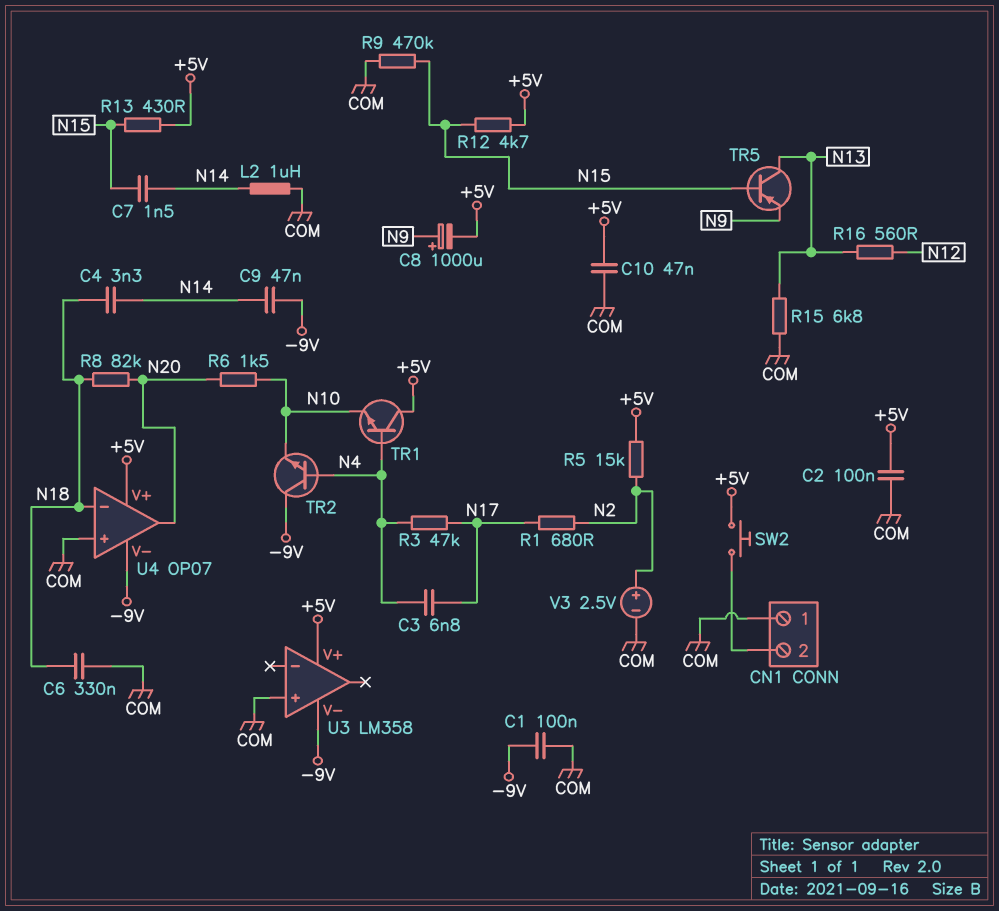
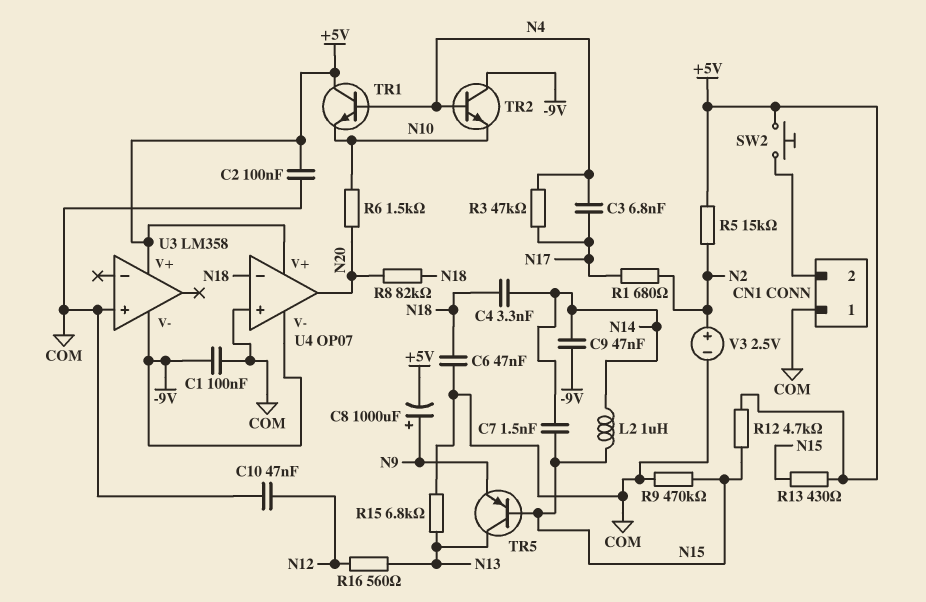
C6: 330nF (COM, N18) -> 47nF (COM, N18)
C10: 47nF (+5V, COM) -> 47nF (COM, N12)
L2: 1uH (COM, N14) -> 1uH (N14, N15)

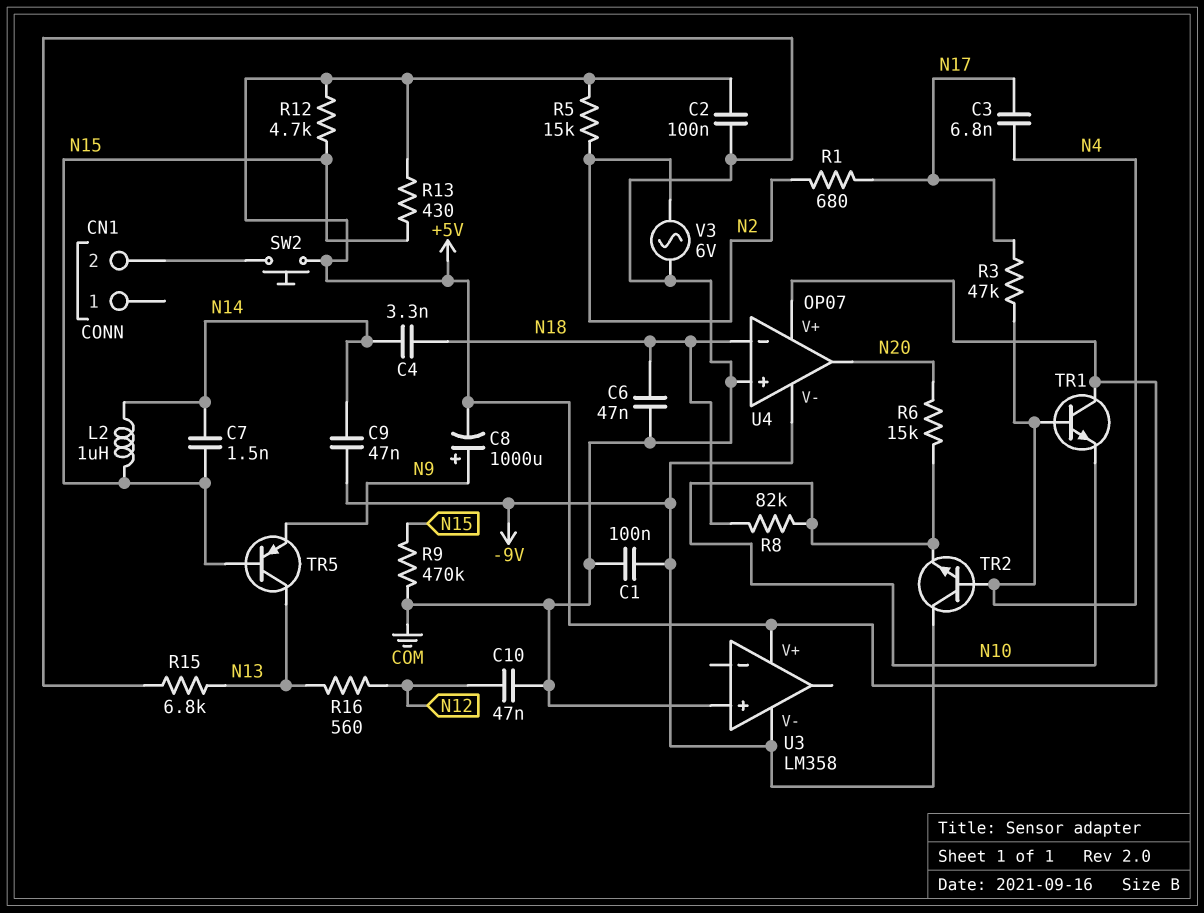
CN1 pin 1: COM -> none
R6: 1.5k (N10, N20) -> 15k (N10, N20)
R8: 82k (N18, N20) -> 82k (N10, N18)
V3: 2.5V (plus N2, minus COM) -> AC 6V (COM, N2)

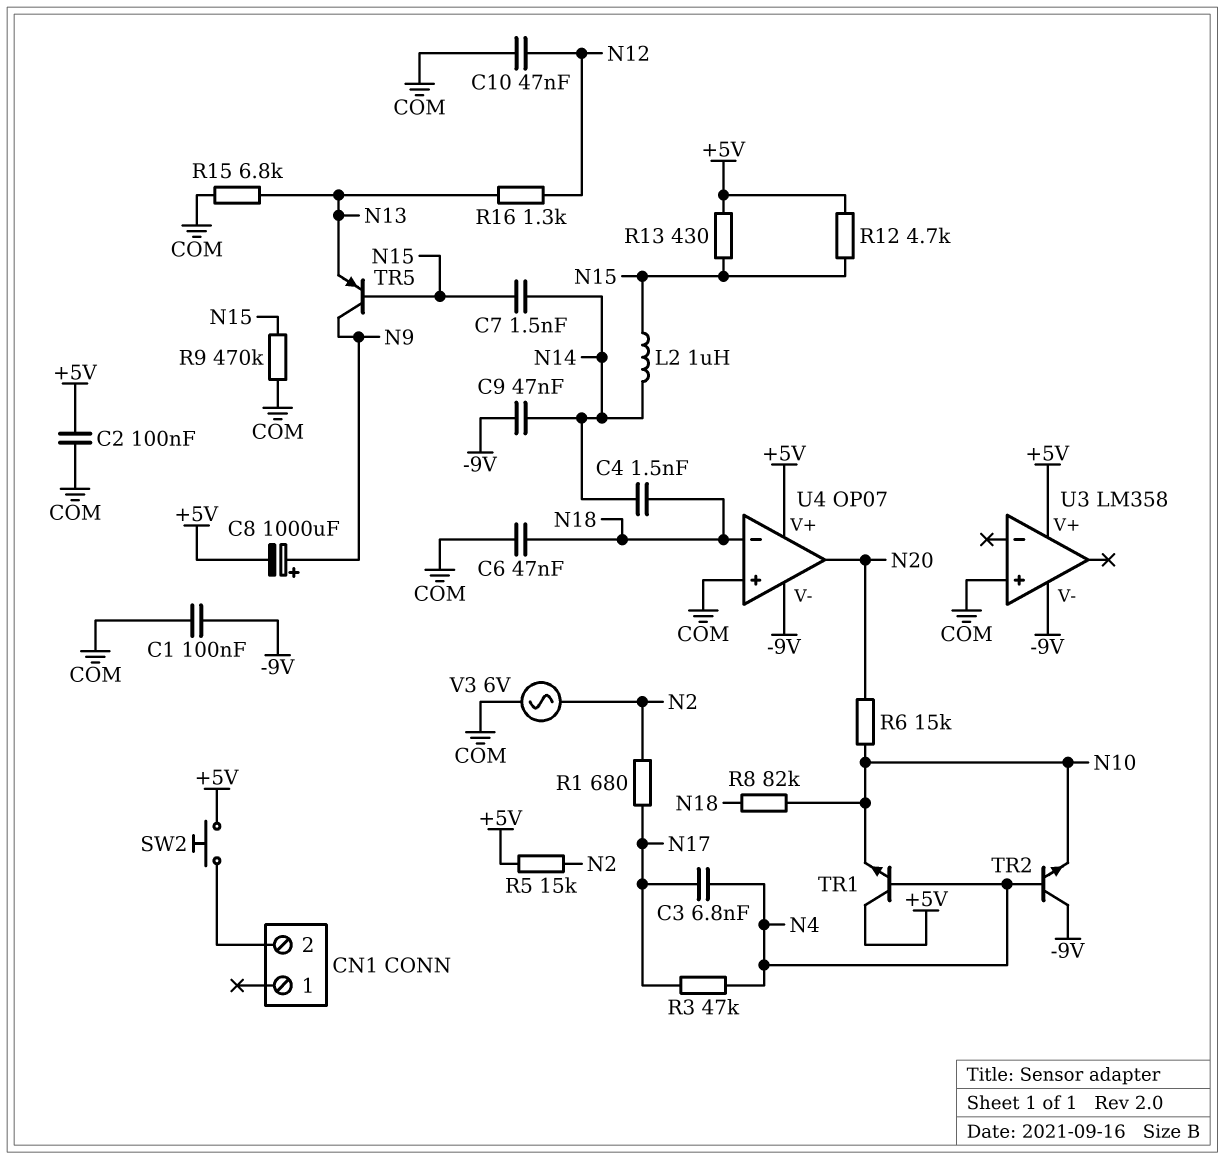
C4: 3.3nF (N14, N18) -> 1.5nF (N14, N18)
R16: 560 (N12, N13) -> 1.3k (N12, N13)
TR5: PNP (B N15, C N13, E N9) -> PNP (B N15, C N9, E N13)

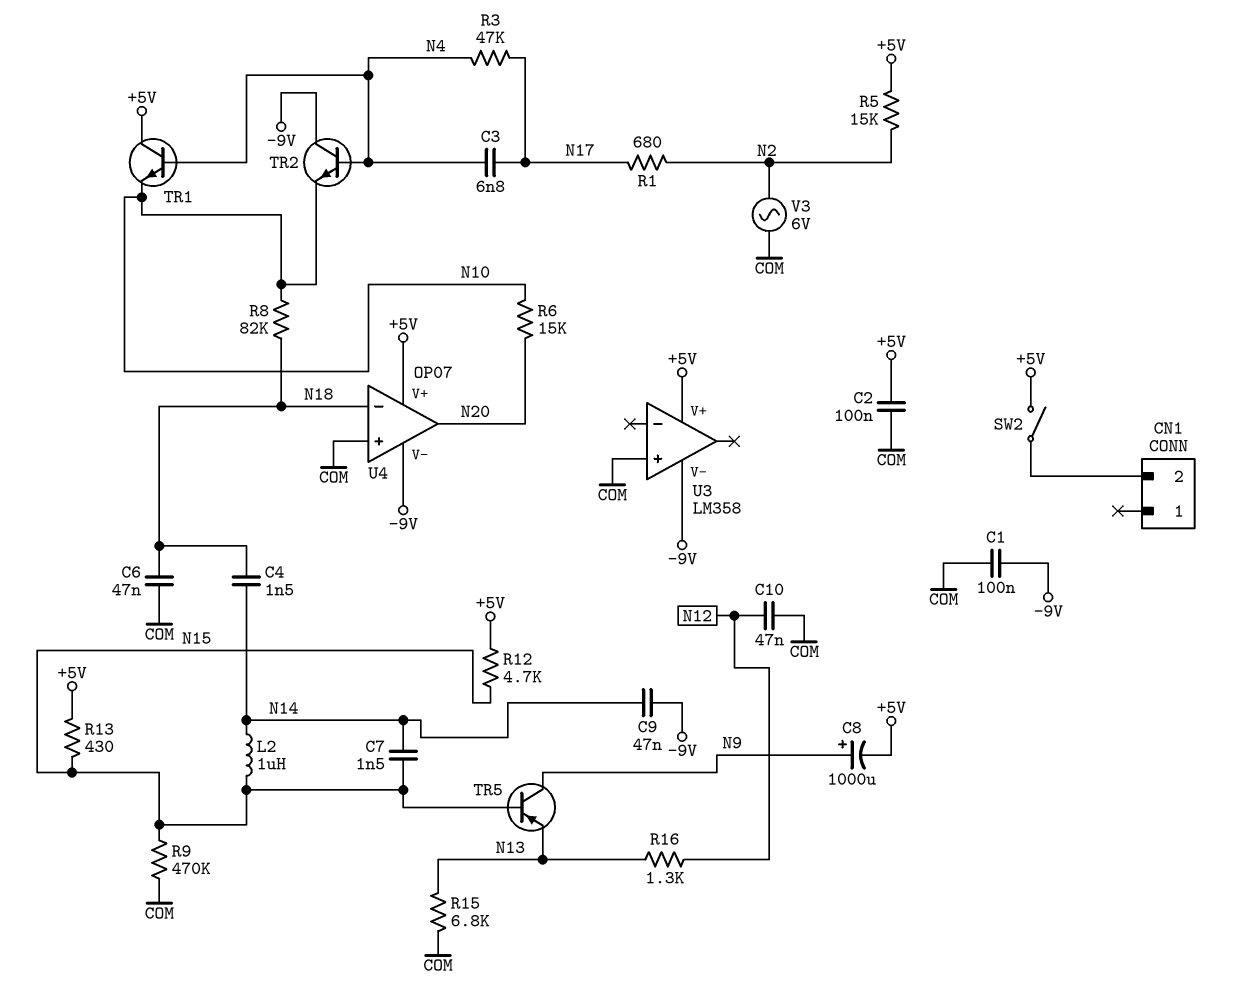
SW2: button (+5V, CN1/2) -> switch (+5V, CN1/2)

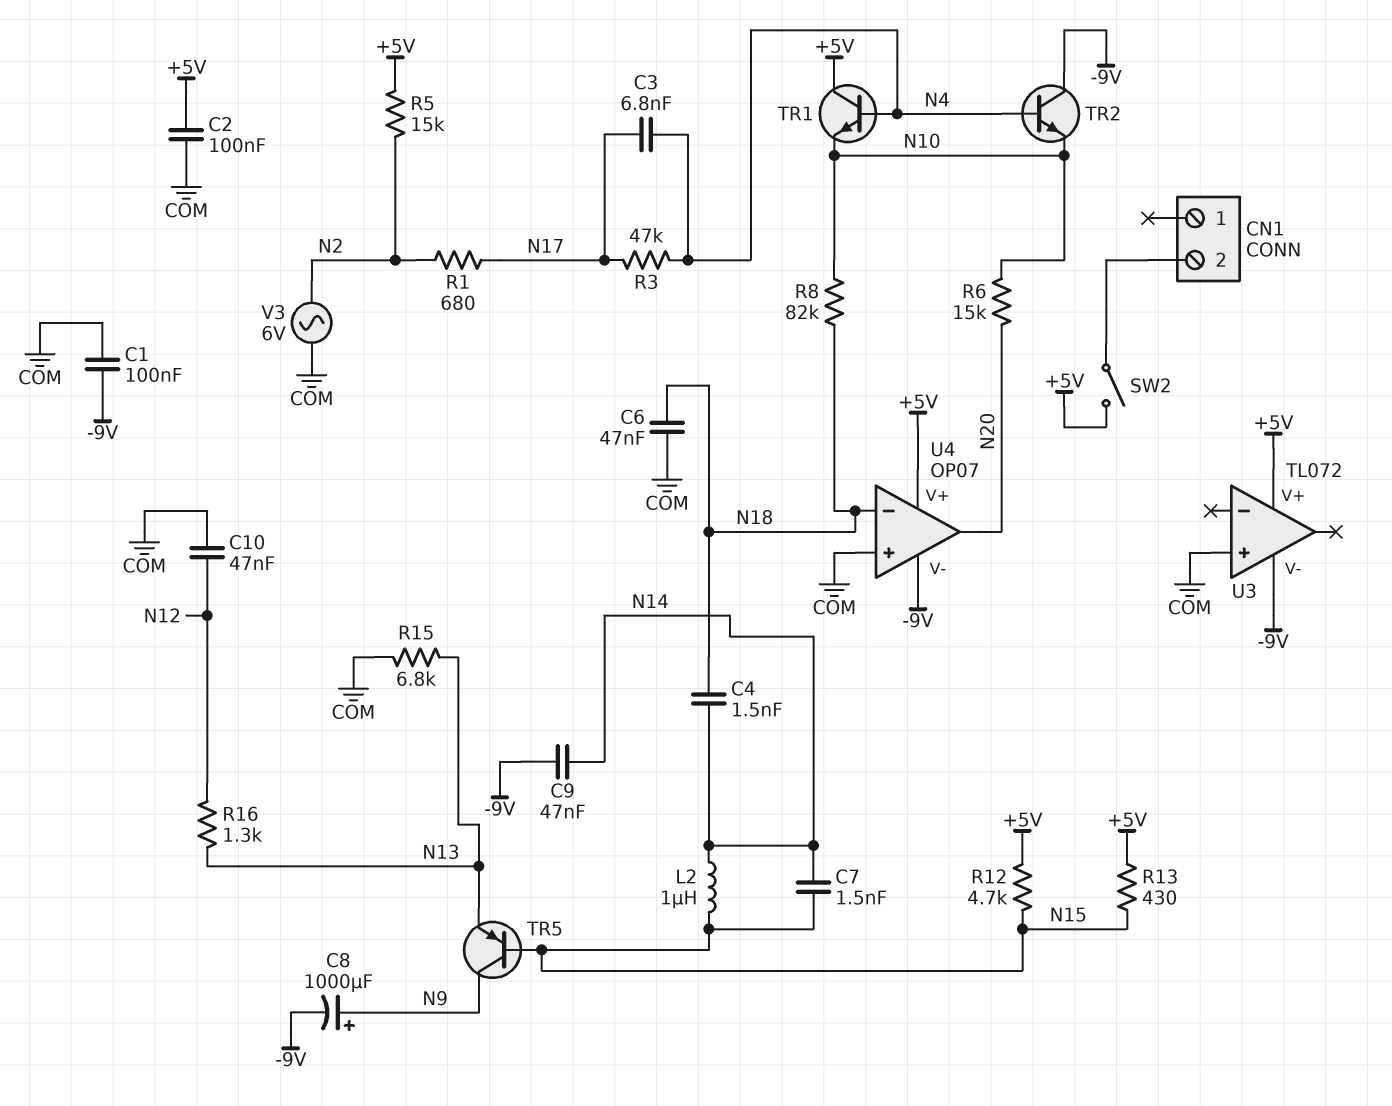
C8: 1000uF (plus N9, minus +5V) -> 1000uF (plus N9, minus -9V)
R9: 470k (COM, N15) -> none
U3: LM358 -> TL072

